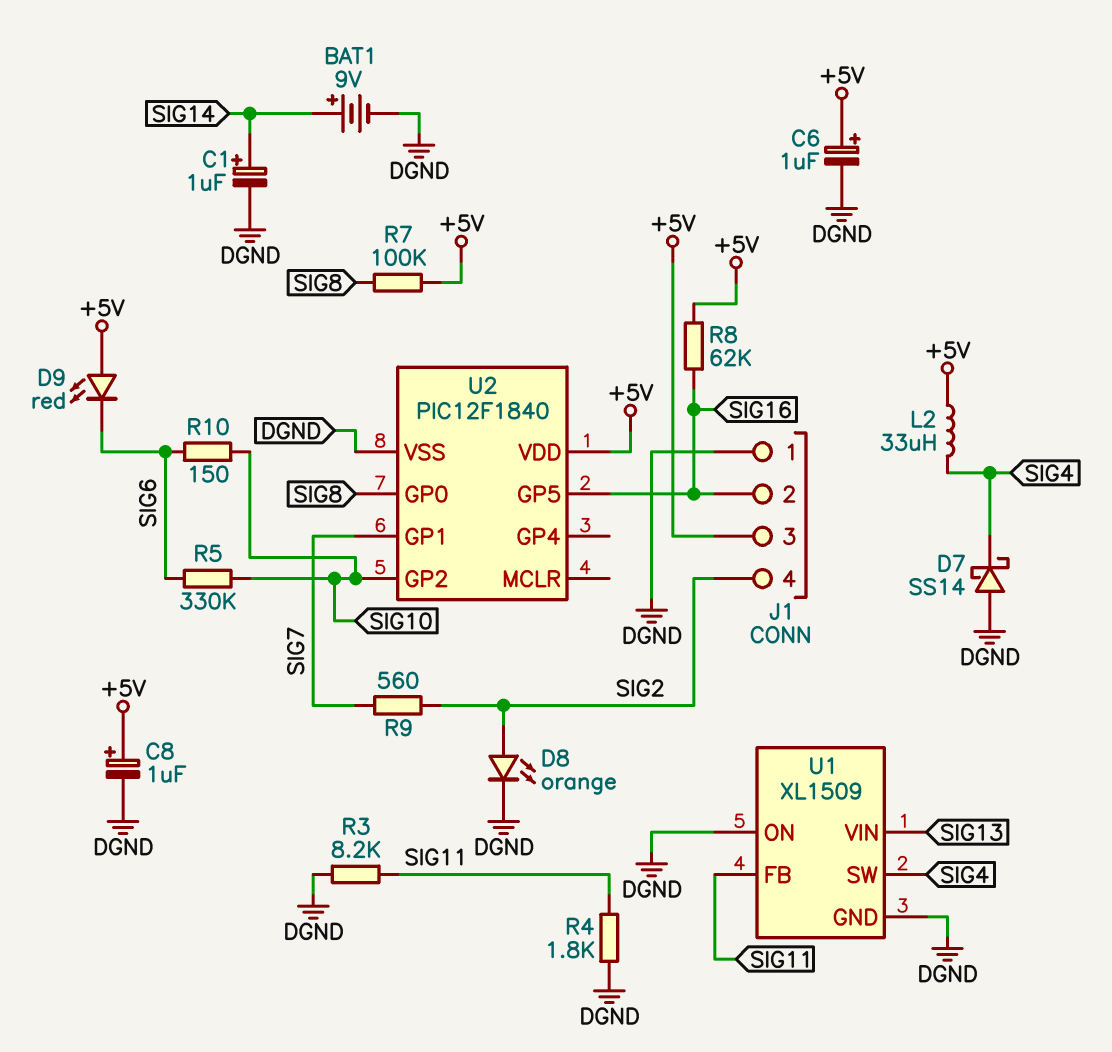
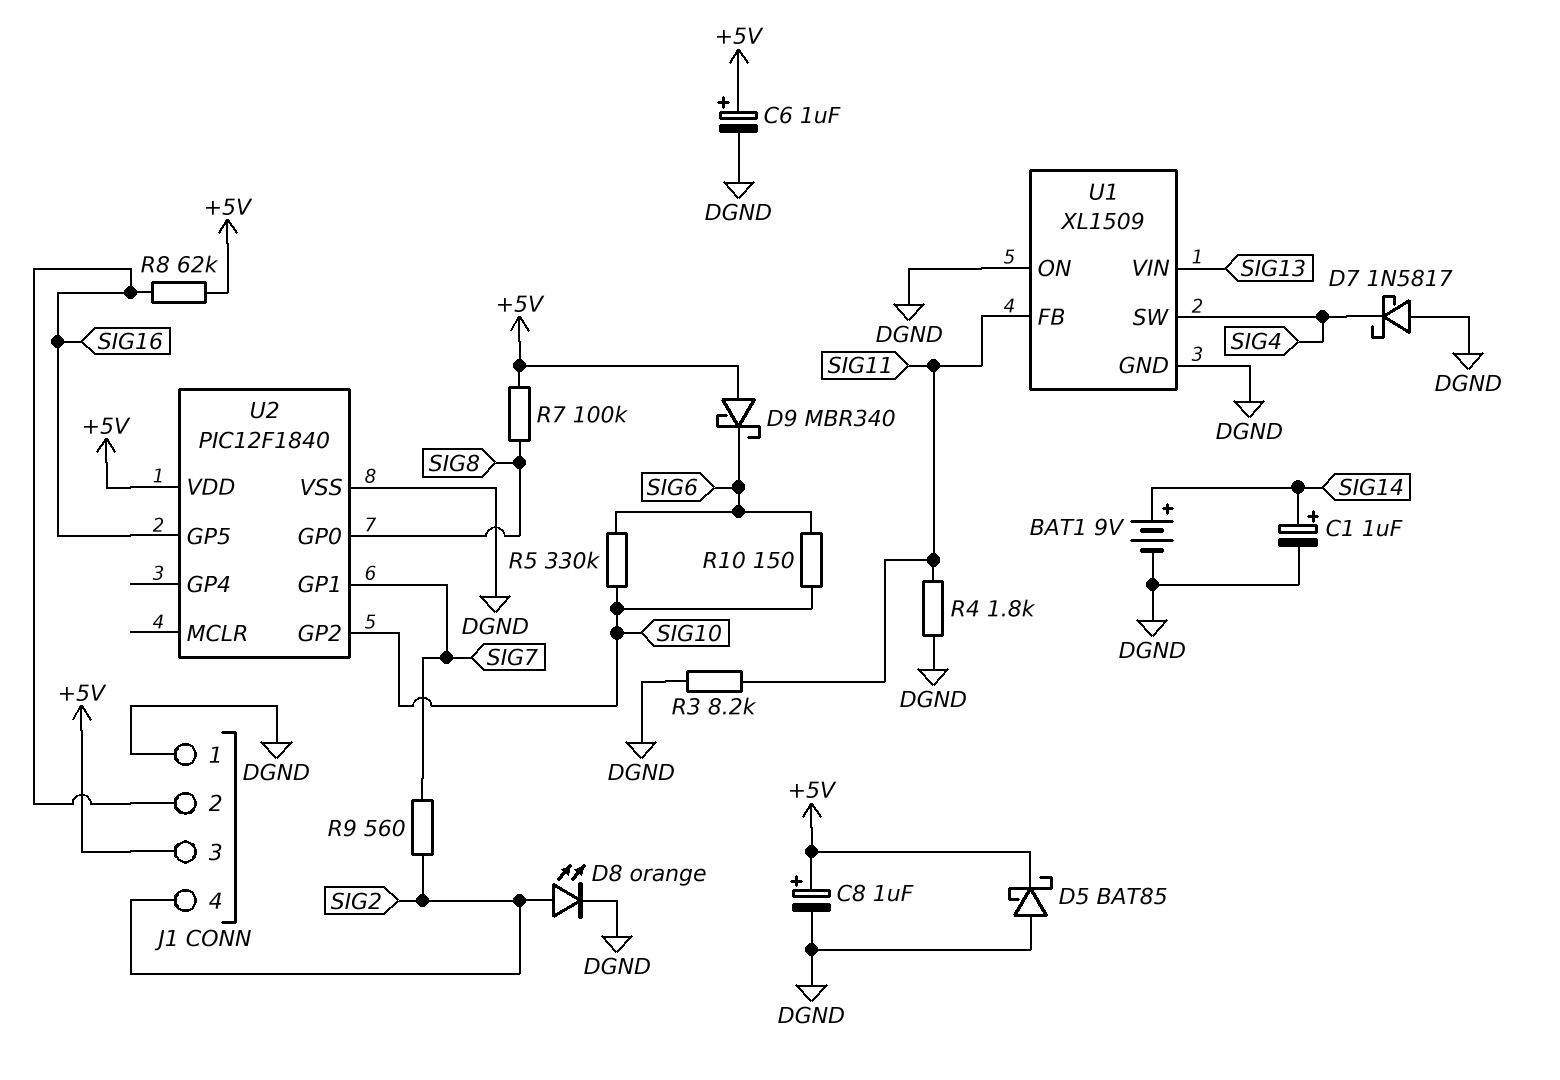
D5: none -> schottky BAT85 (A DGND, K +5V)
D7: schottky SS14 (A DGND, K SIG4) -> schottky 1N5817 (A DGND, K SIG4)
D9: LED red (A +5V, K SIG6) -> schottky MBR340 (A +5V, K SIG6)
L2: 33uH (+5V, SIG4) -> none

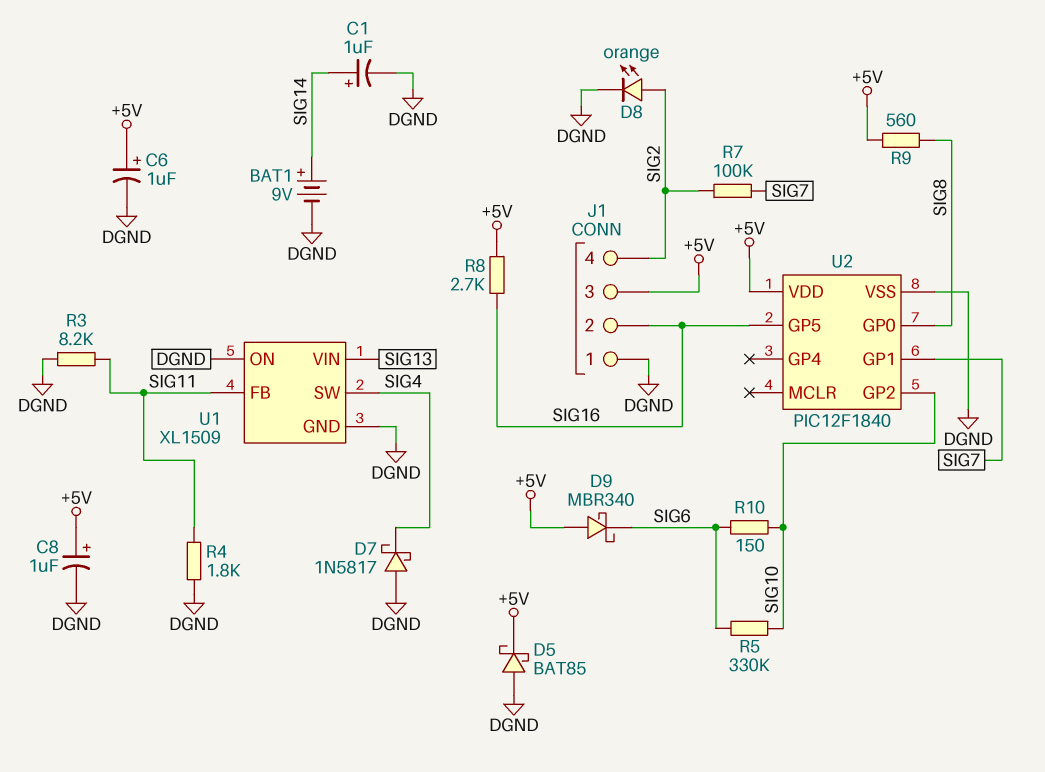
R7: 100k (+5V, SIG8) -> 100k (SIG2, SIG7)
R8: 62k (+5V, SIG16) -> 2.7k (+5V, SIG16)
R9: 560 (SIG2, SIG7) -> 560 (+5V, SIG8)

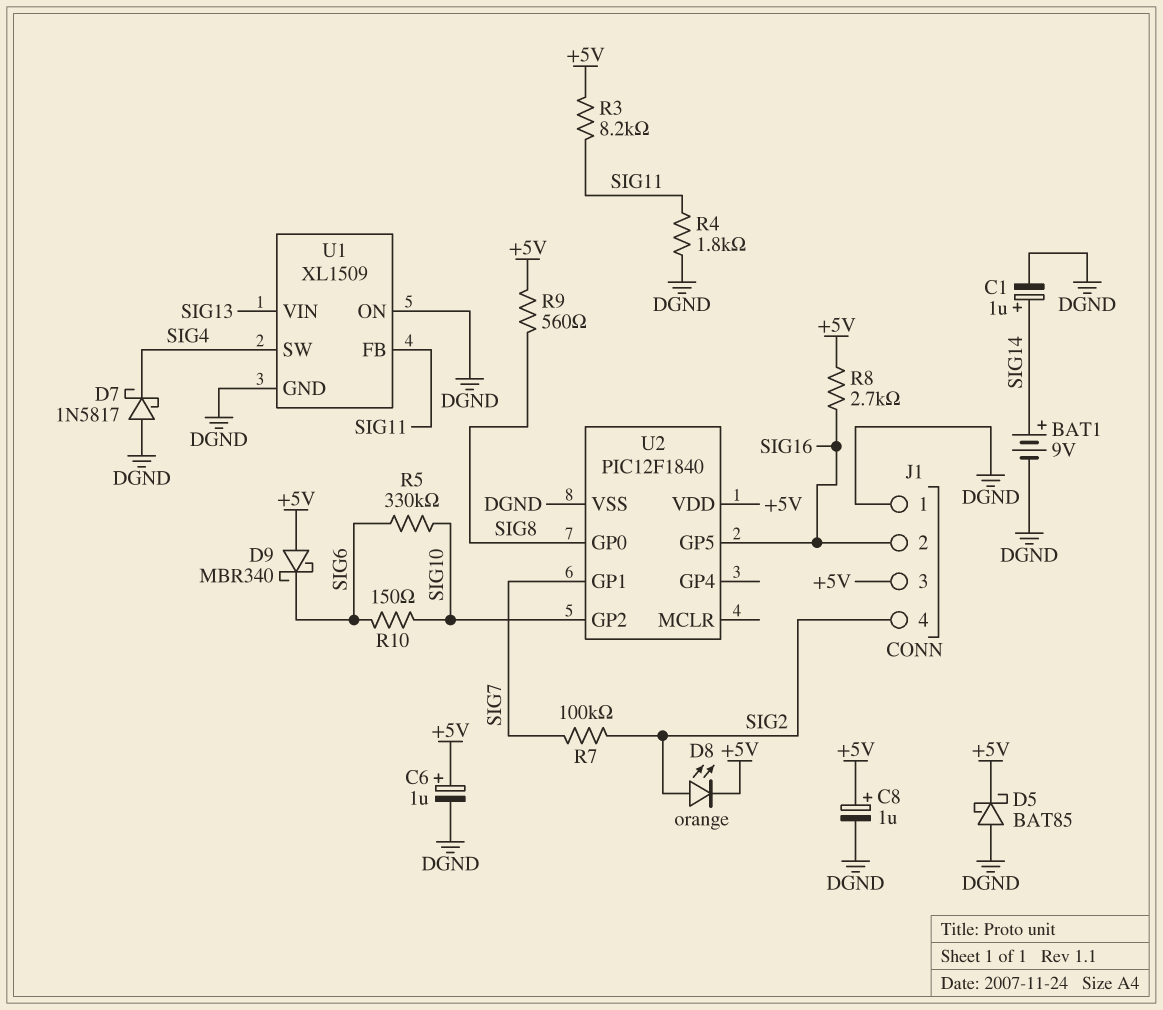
D8: LED orange (A SIG2, K DGND) -> LED orange (A SIG2, K +5V)
R3: 8.2k (DGND, SIG11) -> 8.2k (+5V, SIG11)

